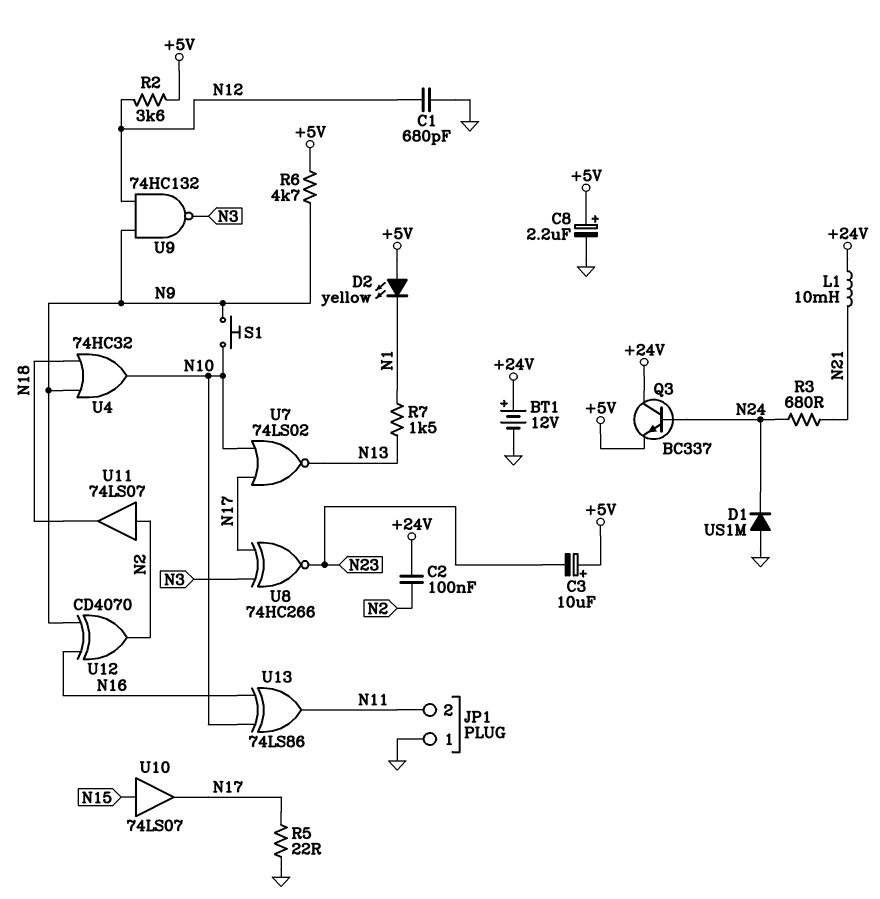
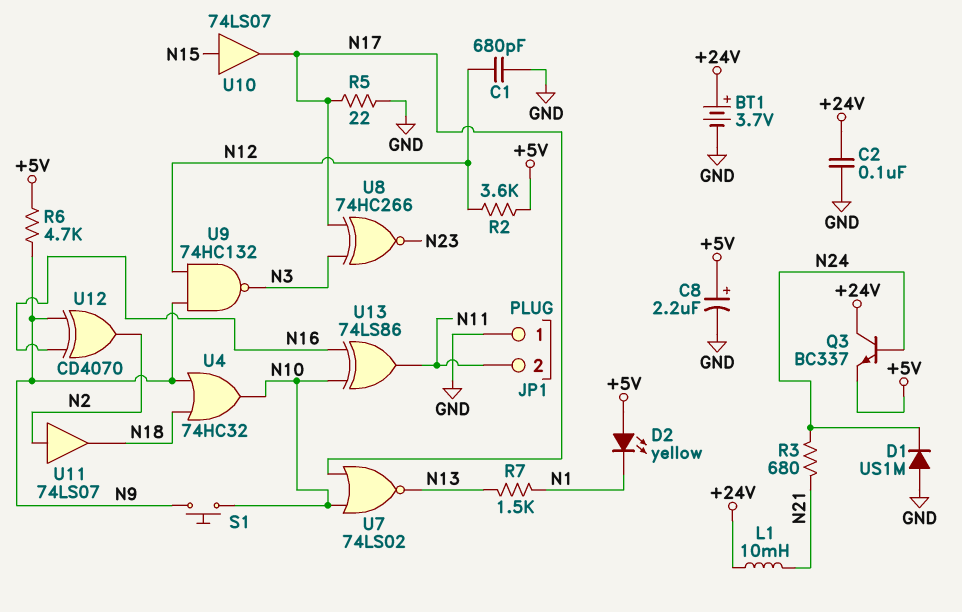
BT1: 12V (plus +24V, minus GND) -> 3.7V (plus +24V, minus GND)
C2: 100nF (+24V, N2) -> 100nF (+24V, GND)
C3: 10uF (plus +5V, minus N23) -> none

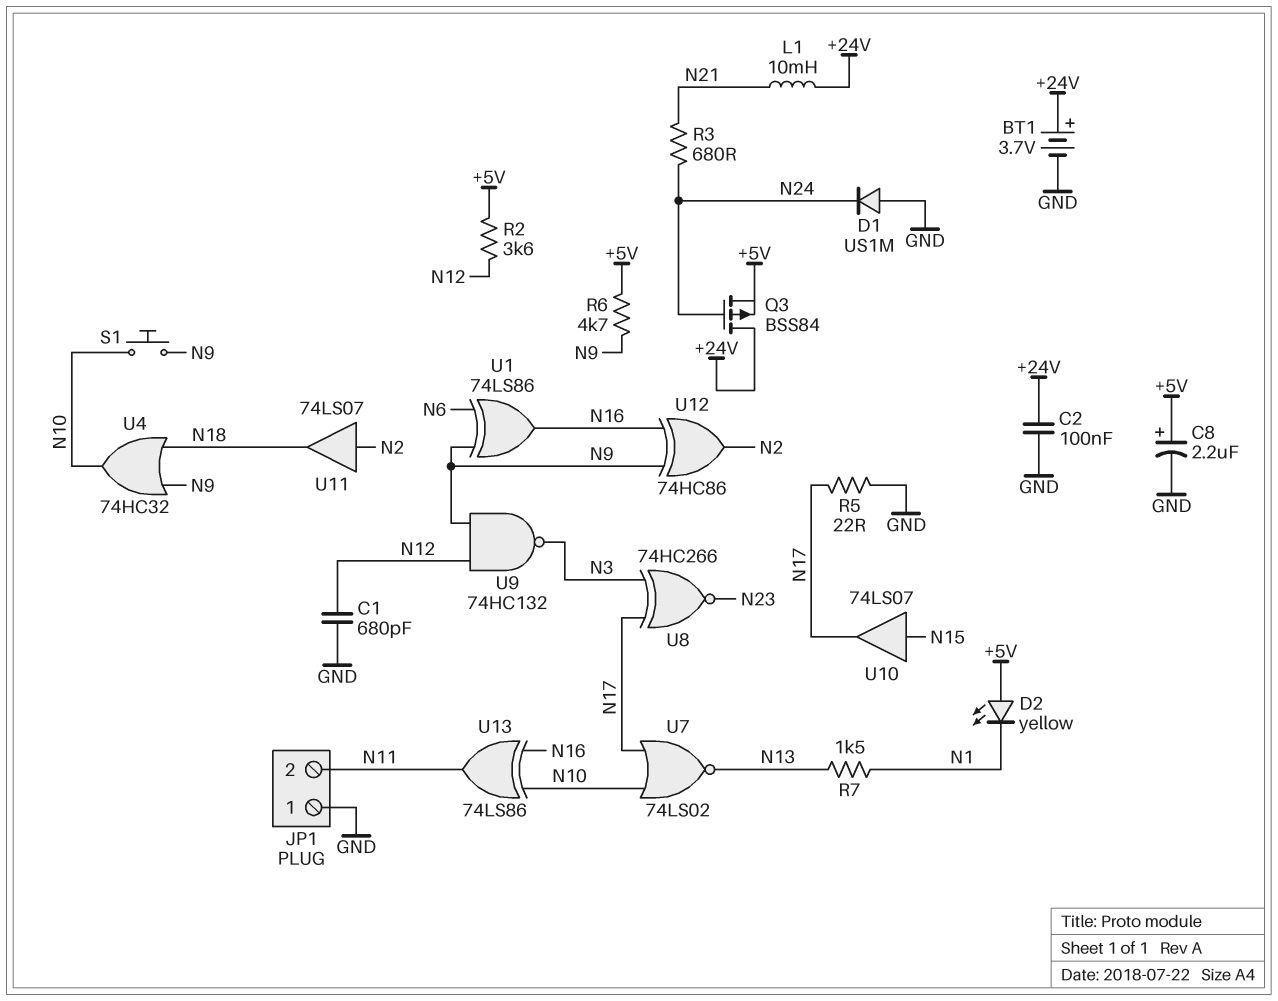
Q3: NPN BC337 (B N24, C +24V, E +5V) -> PMOS BSS84 (G N24, D +24V, S +5V)
U1: none -> XOR 74LS86 (in N6, in N9, out N16)
U12: XOR CD4070 (in N9, in N16, out N2) -> XOR 74HC86 (in N9, in N16, out N2)

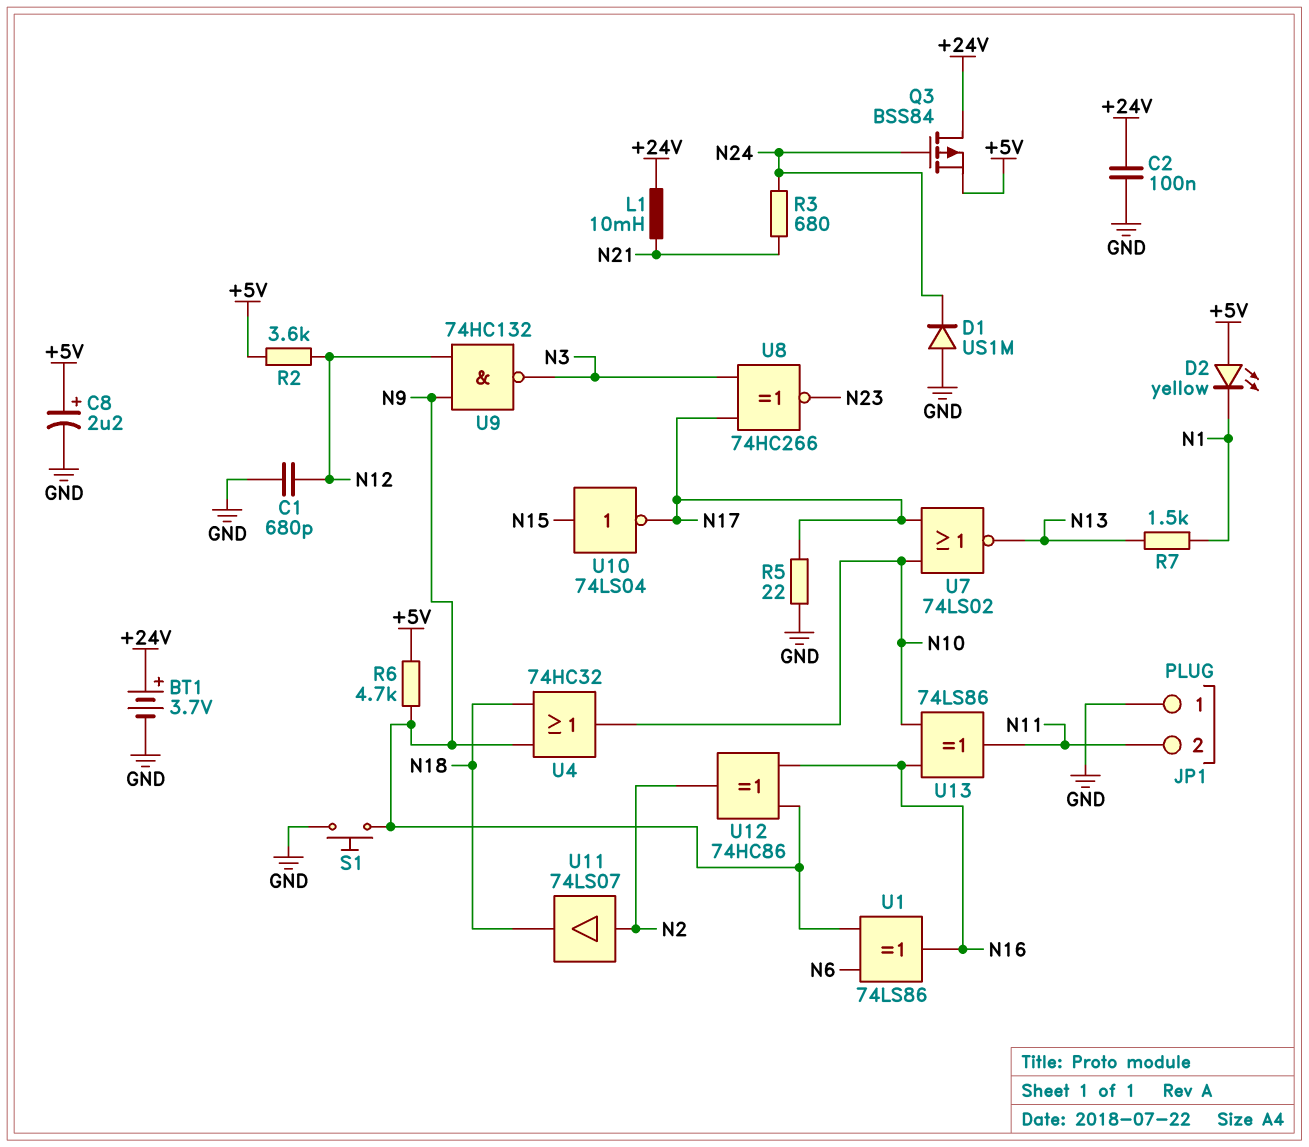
S1: button (N9, N10) -> button (GND, N9)
U10: buffer 74LS07 (in N15, out N17) -> NOT 74LS04 (in N15, out N17)

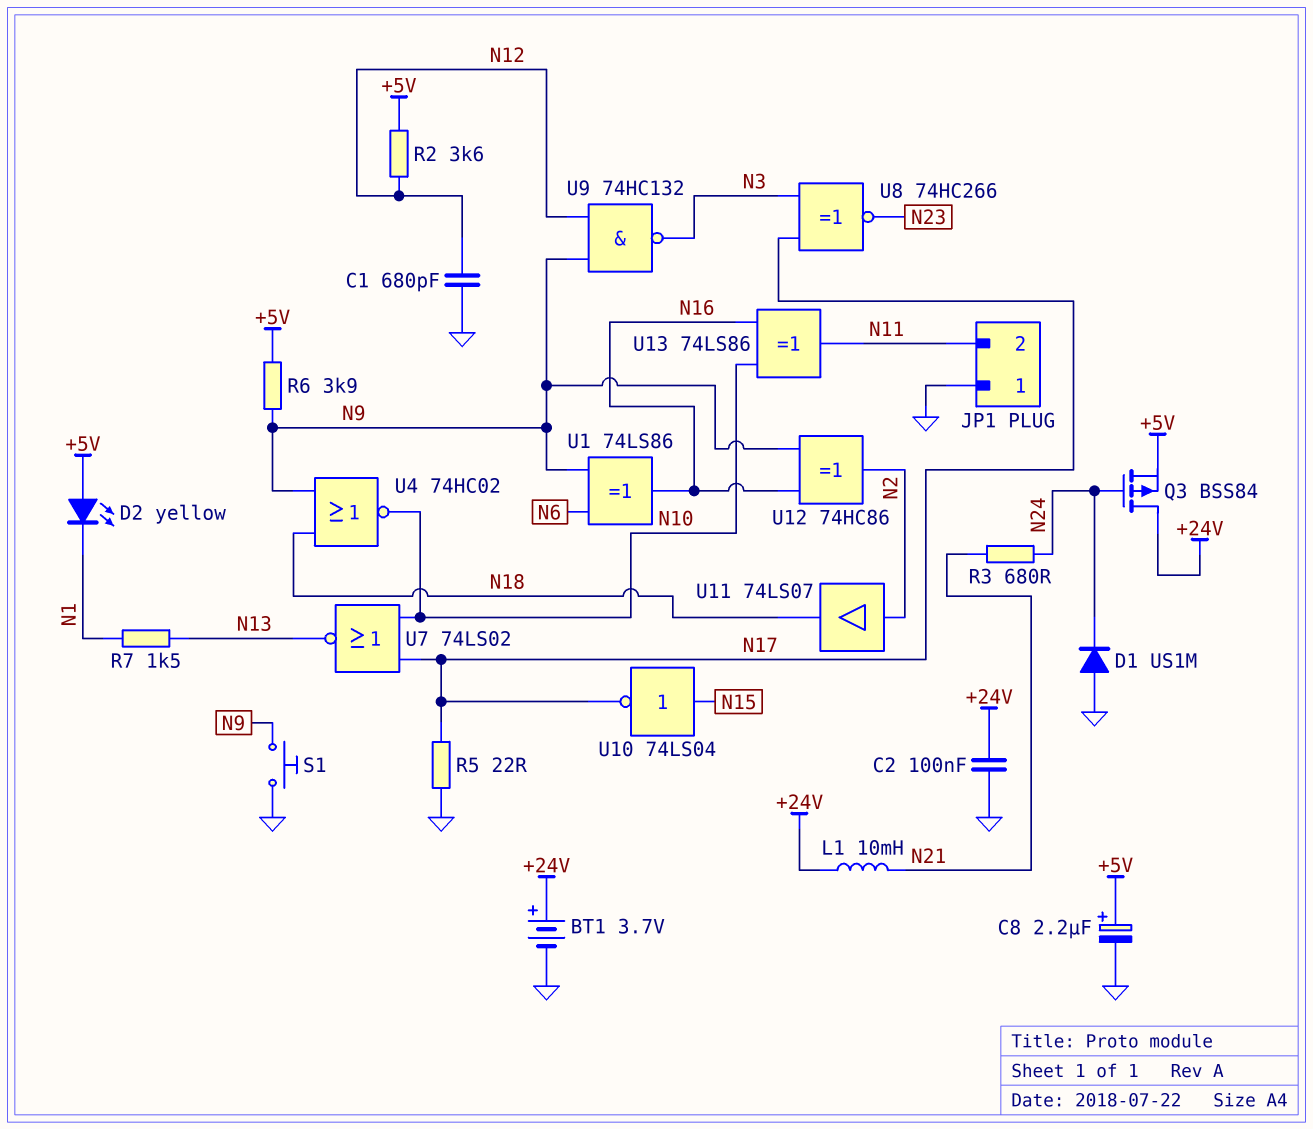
R6: 4.7k (+5V, N9) -> 3.9k (+5V, N9)
U4: OR 74HC32 (in N9, in N18, out N10) -> NOR 74HC02 (in N9, in N18, out N10)

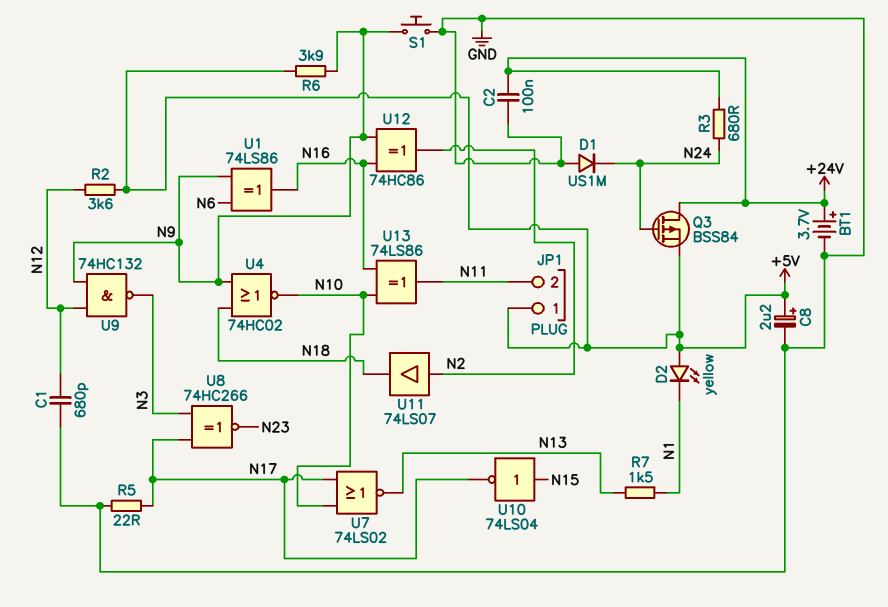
JP1 pin 1: GND -> +5V
L1: 10mH (+24V, N21) -> none
R3: 680 (N21, N24) -> 680 (+24V, N24)

